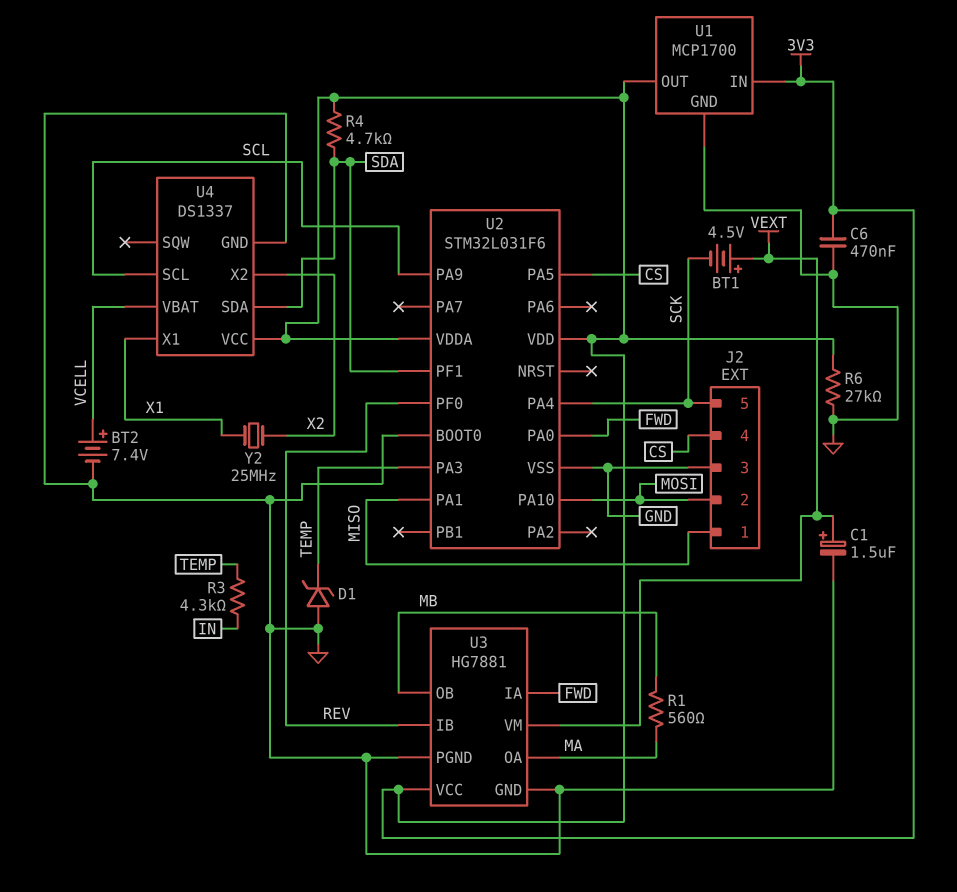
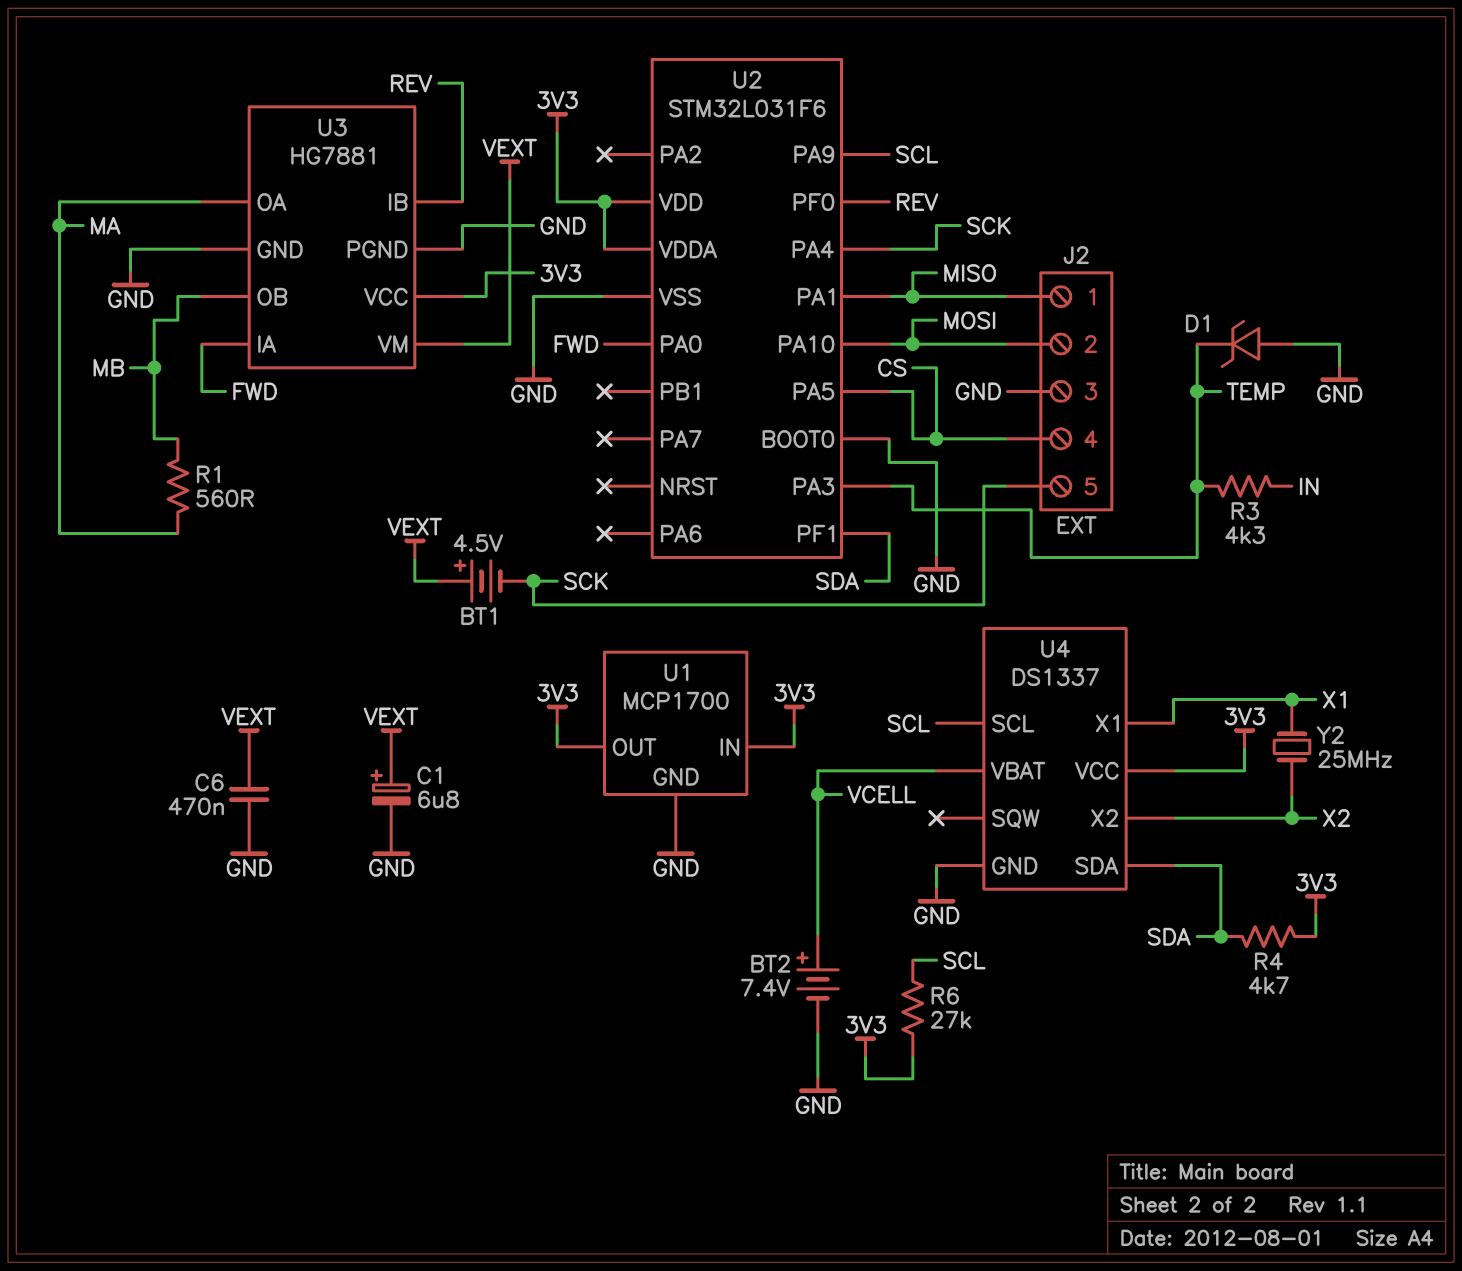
C1: 1.5uF (plus VEXT, minus GND) -> 6.8uF (plus VEXT, minus GND)
C6: 470nF (3V3, GND) -> 470nF (GND, VEXT)
R6: 27k (3V3, GND) -> 27k (3V3, SCL)

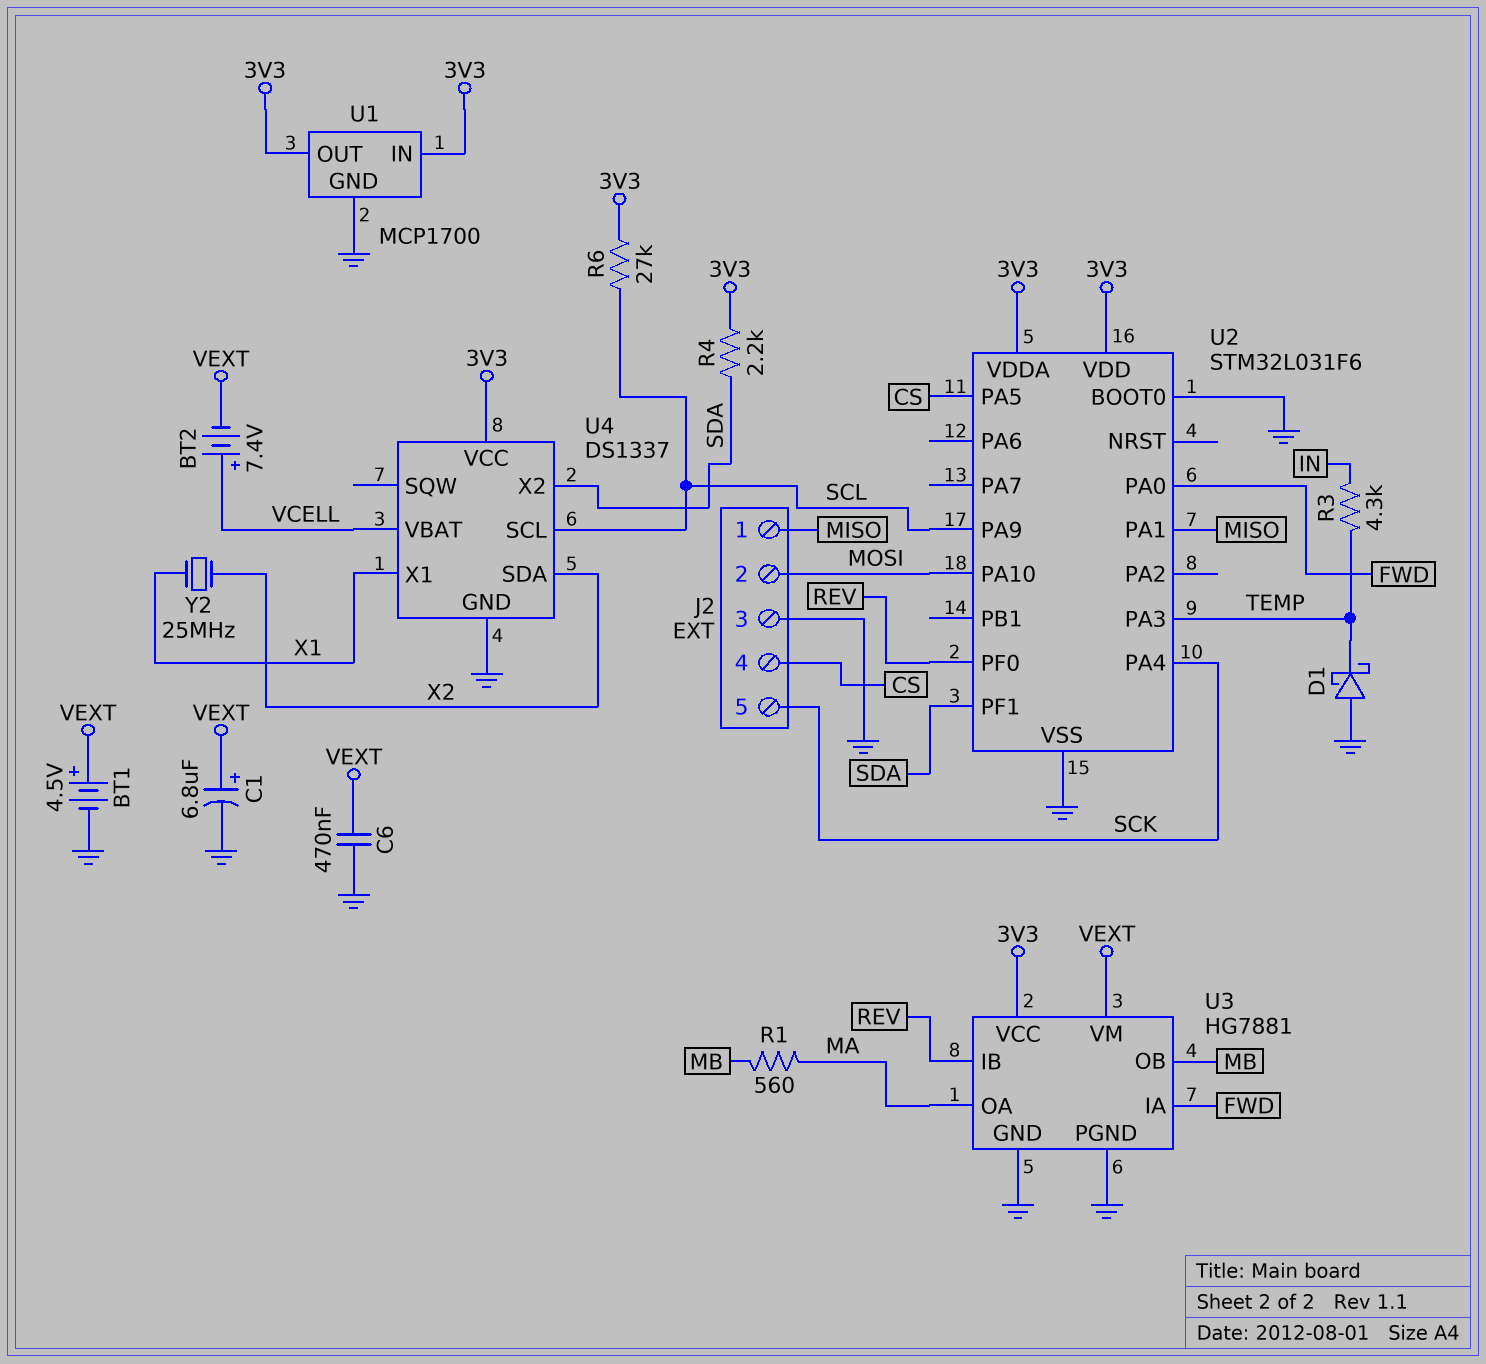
BT1: 4.5V (plus VEXT, minus SCK) -> 4.5V (plus VEXT, minus GND)
BT2: 7.4V (plus VCELL, minus GND) -> 7.4V (plus VCELL, minus VEXT)
D1: zener (A GND, K TEMP) -> schottky (A GND, K TEMP)
R4: 4.7k (3V3, SDA) -> 2.2k (3V3, SDA)
U4 pin SDA: SDA -> X2
U4 pin X2: X2 -> SDA

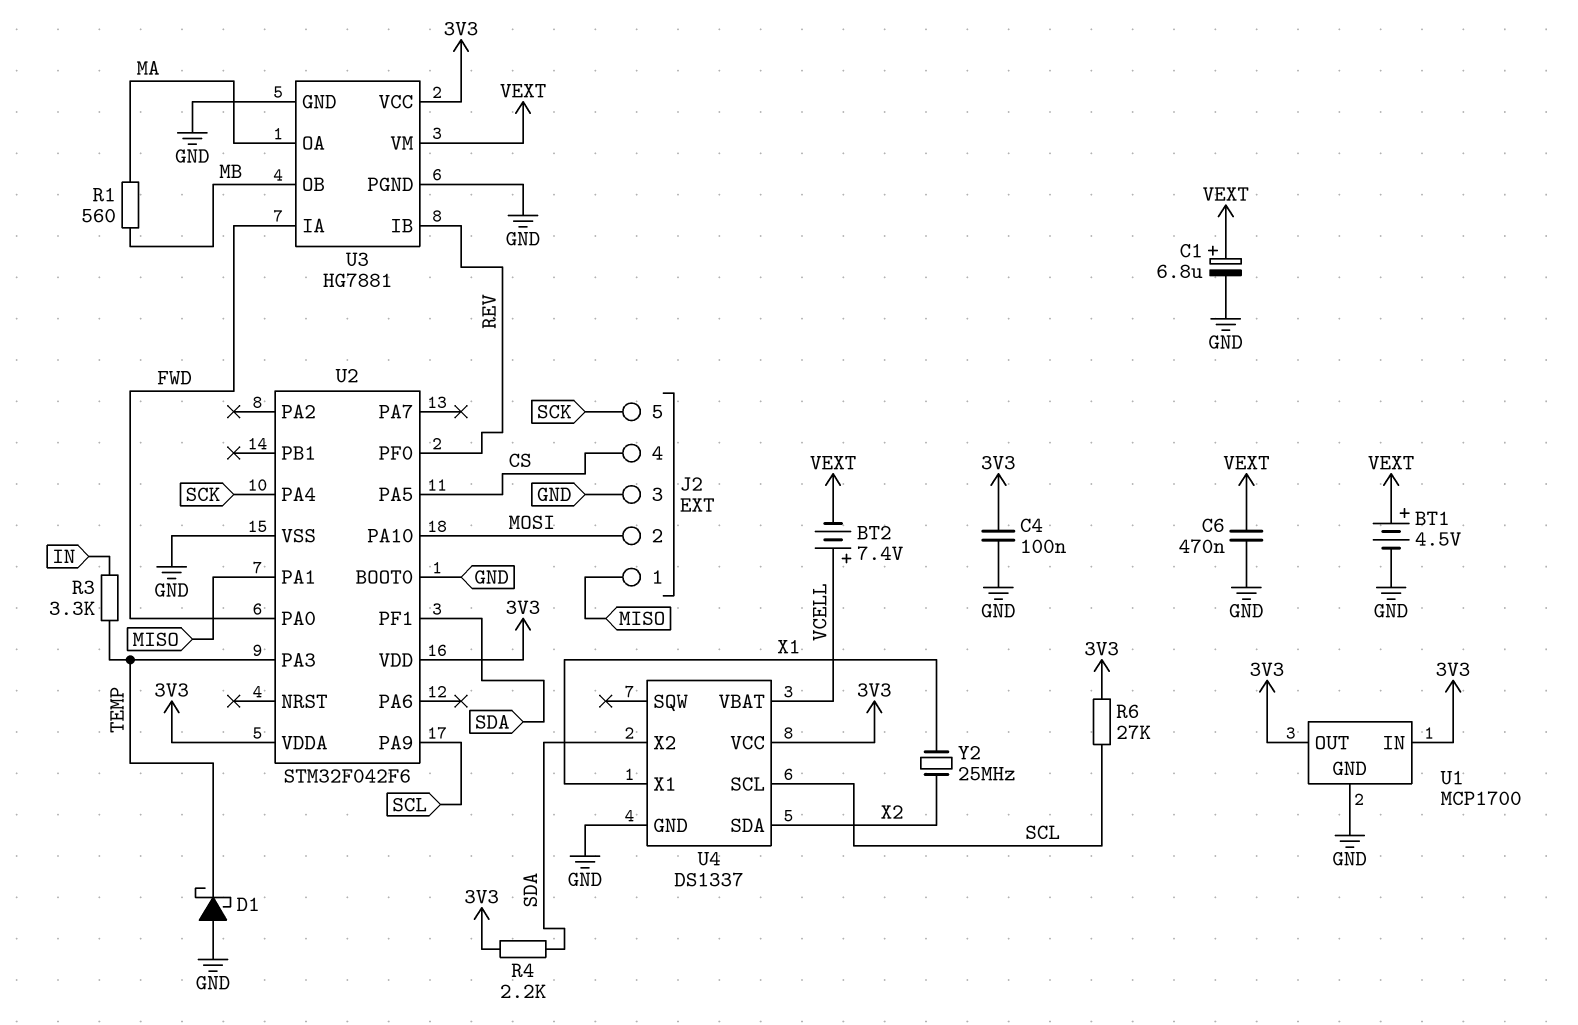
C4: none -> 100nF (3V3, GND)
R3: 4.3k (IN, TEMP) -> 3.3k (IN, TEMP)
U2: STM32L031F6 -> STM32F042F6

